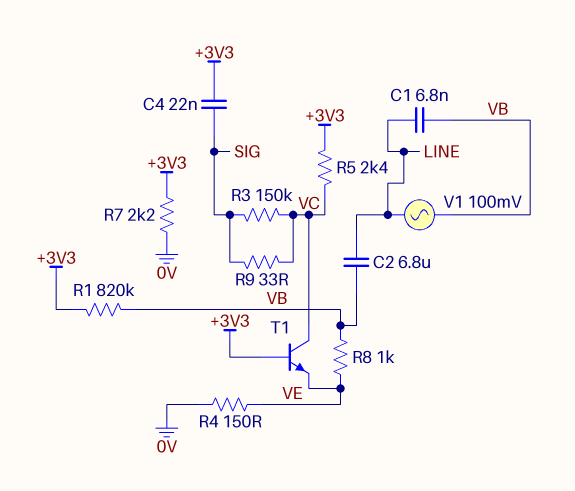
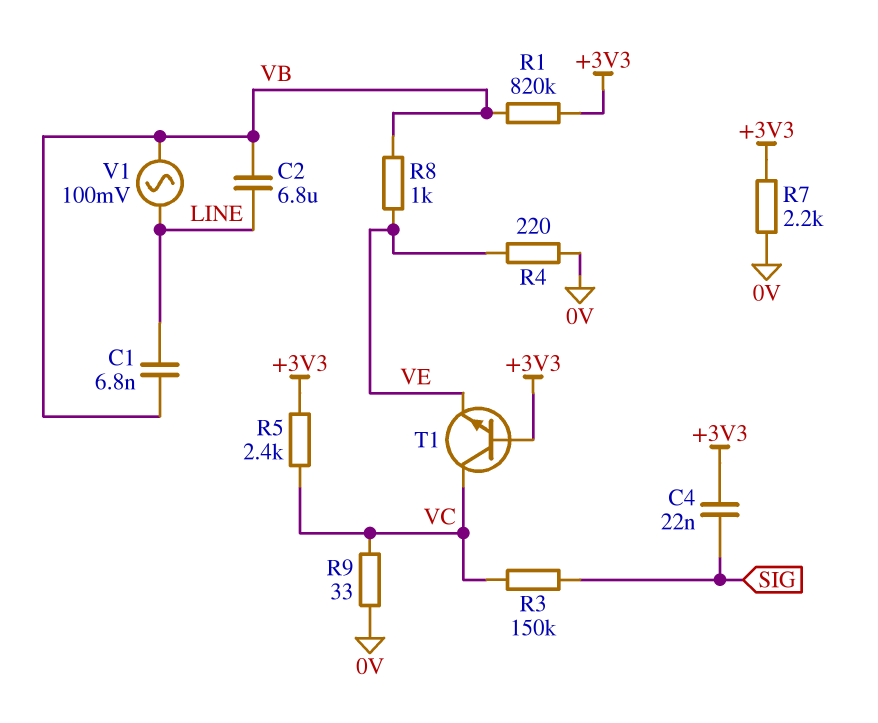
R4: 150 (0V, VE) -> 220 (0V, VE)
R9: 33 (SIG, VC) -> 33 (0V, VC)

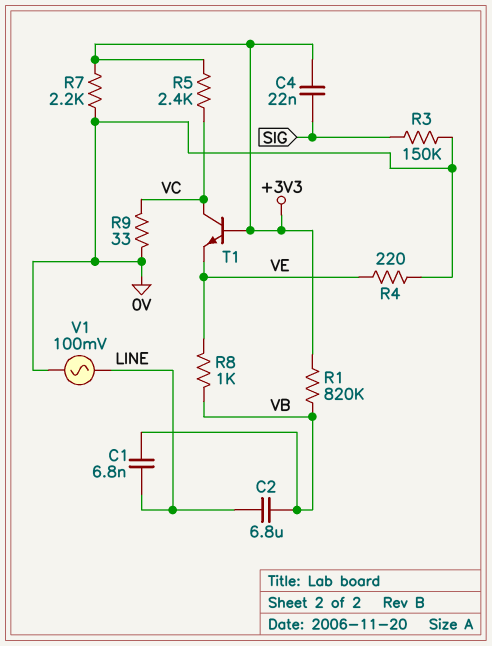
R3: 150k (SIG, VC) -> 150k (0V, SIG)
V1: AC 100mV (LINE, VB) -> AC 100mV (0V, LINE)

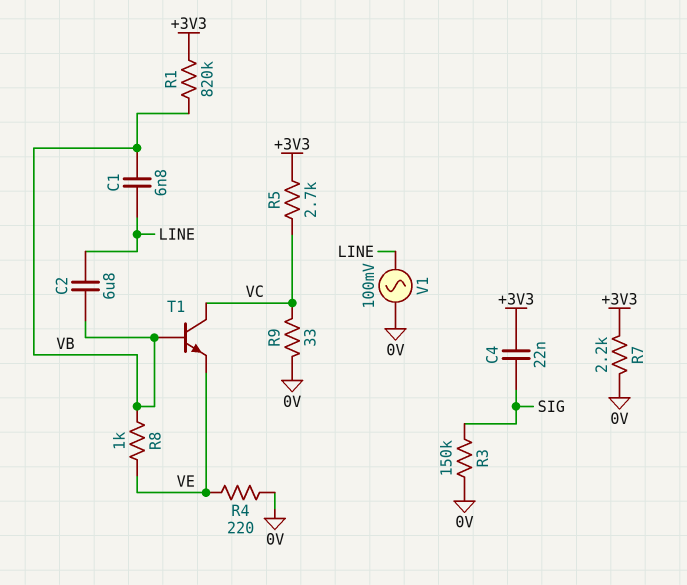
R5: 2.4k (+3V3, VC) -> 2.7k (+3V3, VC)
T1: NPN (B +3V3, C VC, E VE) -> NPN (B VB, C VC, E VE)

